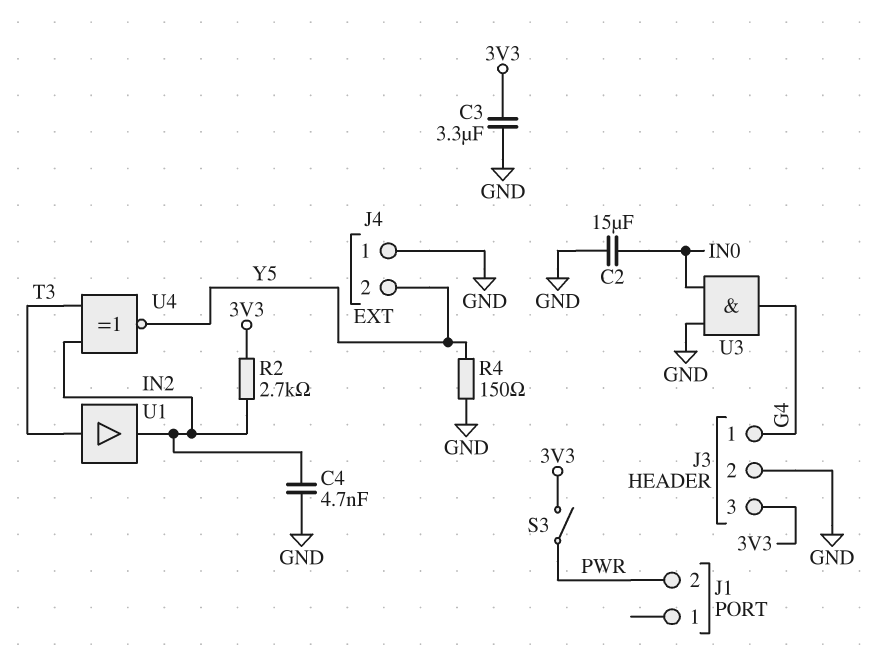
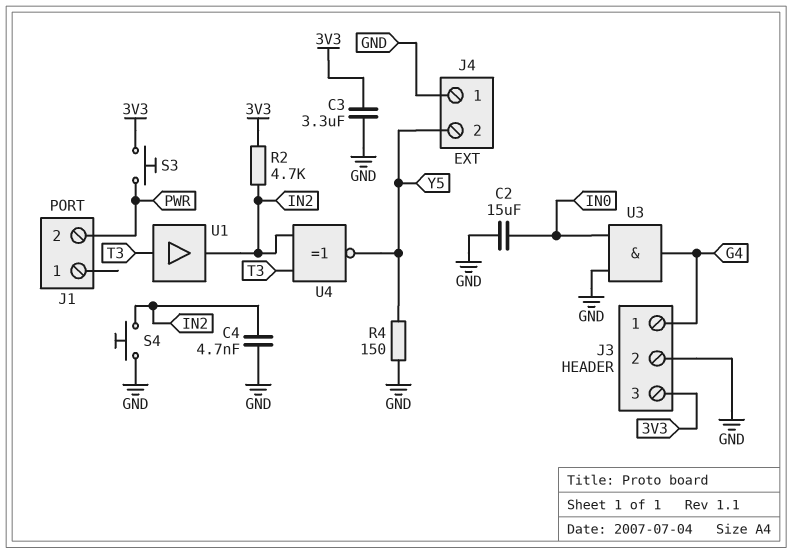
R2: 2.7k (3V3, IN2) -> 4.7k (3V3, IN2)
S3: switch (3V3, PWR) -> button (3V3, PWR)
S4: none -> button (GND, IN2)

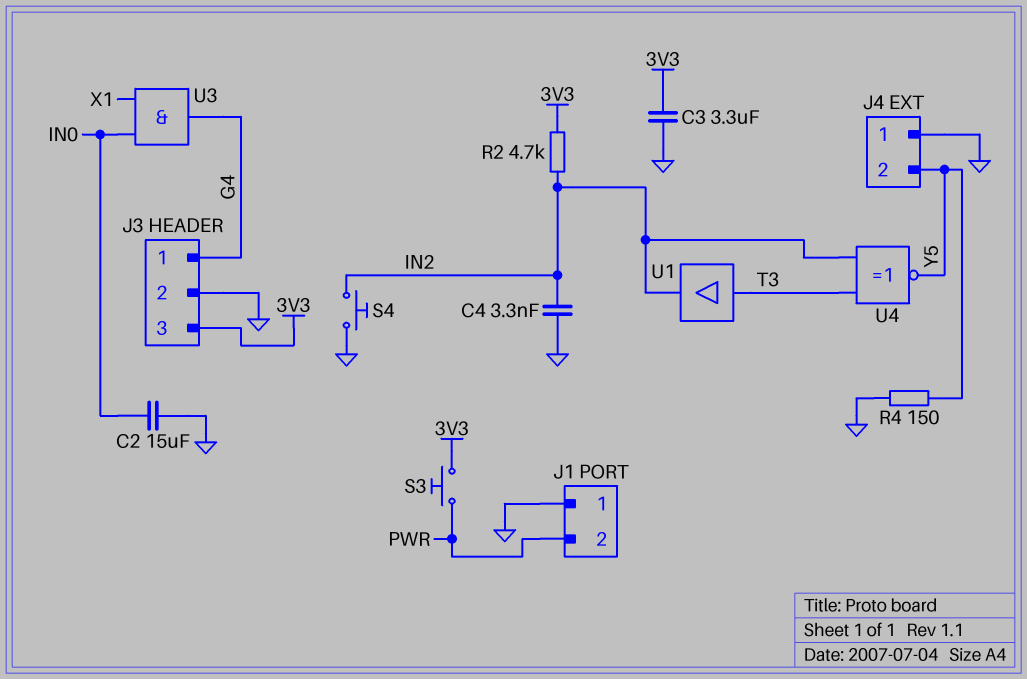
C4: 4.7nF (GND, IN2) -> 3.3nF (GND, IN2)
J1 pin 1: none -> GND
U3: AND (in GND, in IN0, out G4) -> AND (in IN0, in X1, out G4)

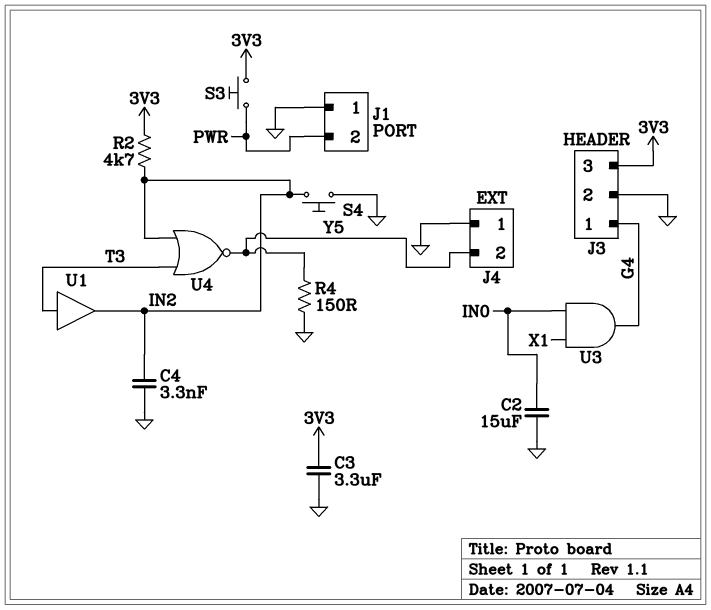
U4: XNOR (in IN2, in T3, out Y5) -> NOR (in IN2, in T3, out Y5)

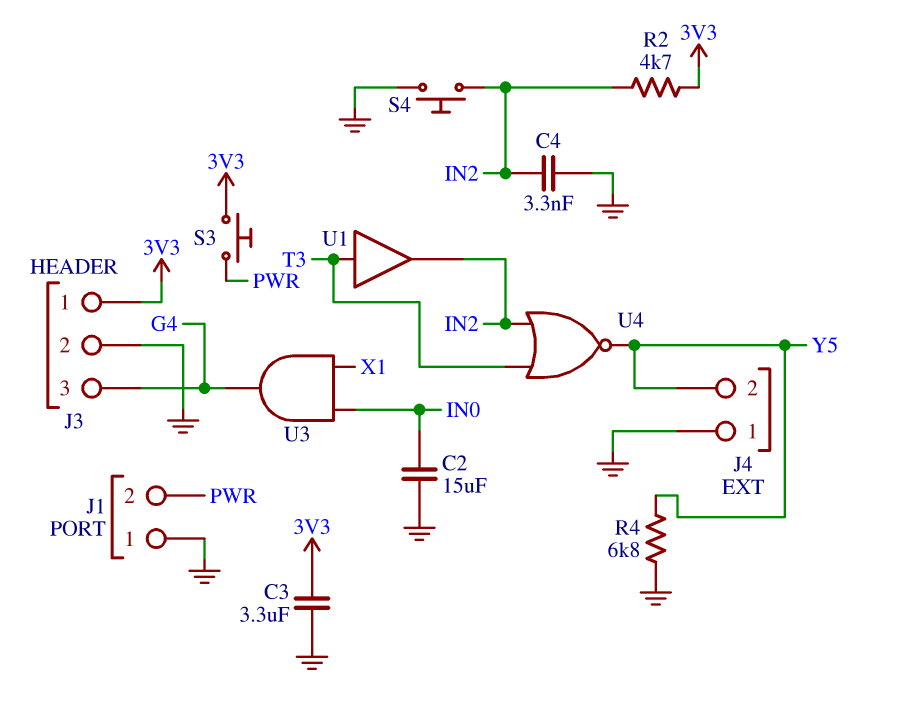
J3 pin 1: G4 -> 3V3
J3 pin 3: 3V3 -> G4
R4: 150 (GND, Y5) -> 6.8k (GND, Y5)

